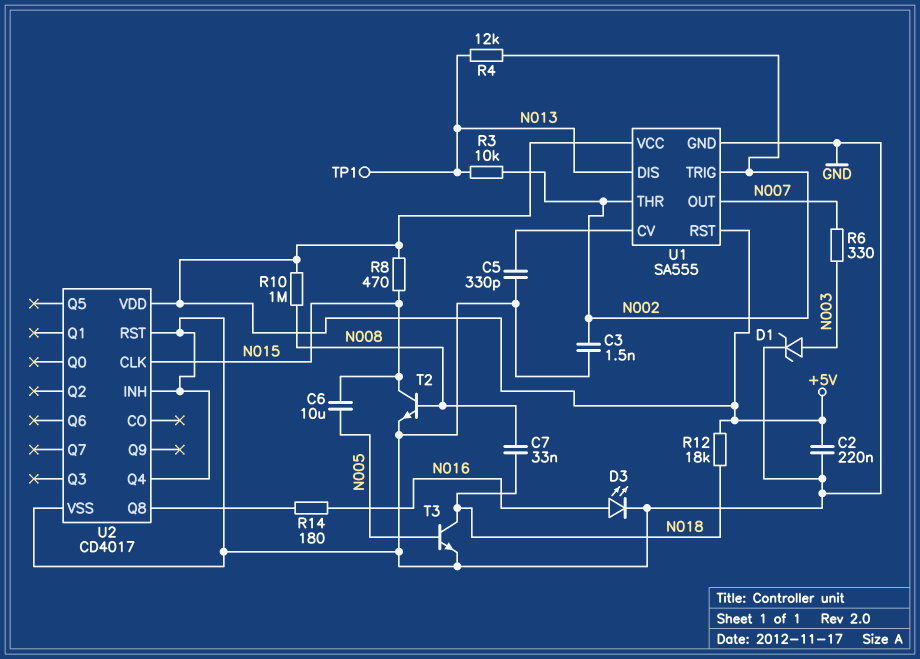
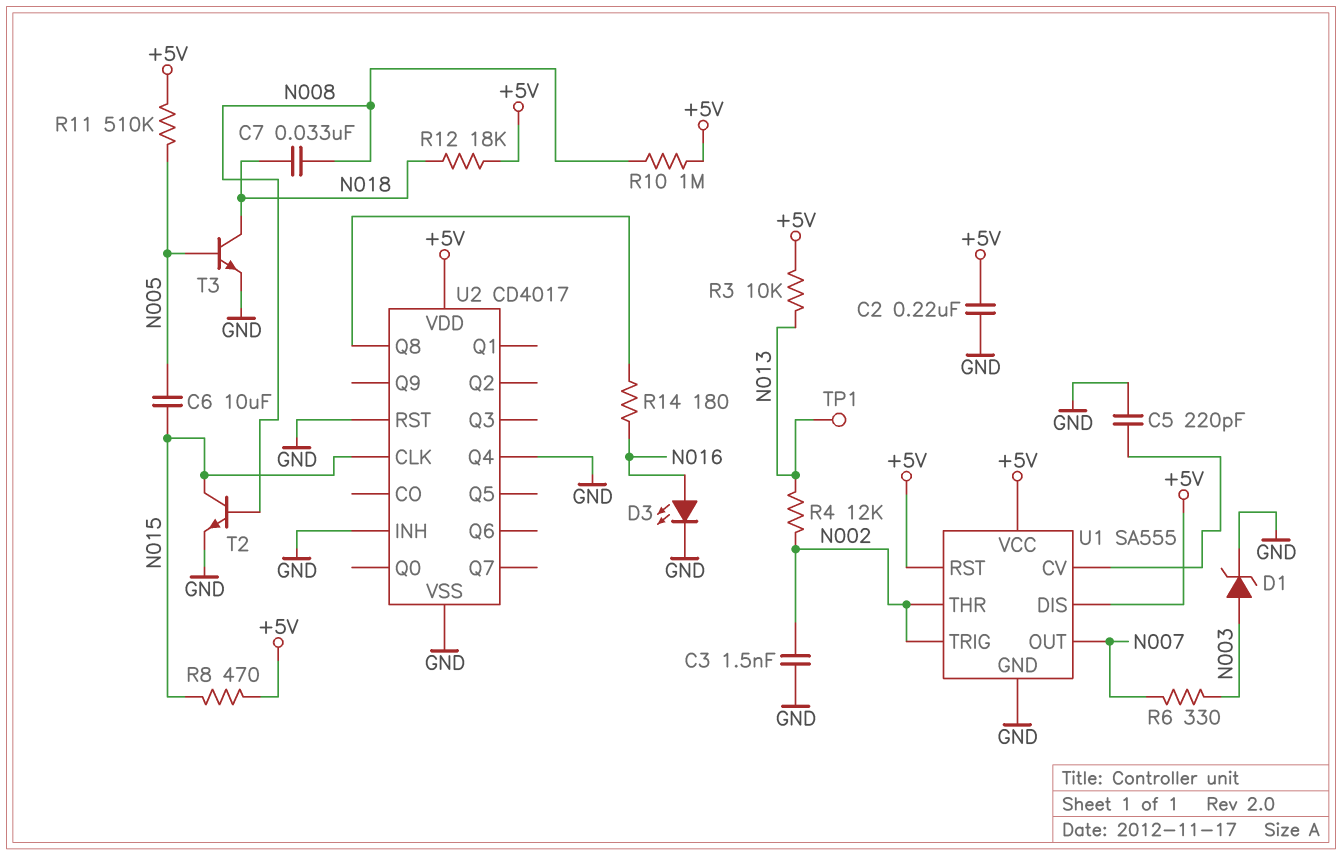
C5: 330pF (GND, U1/CV) -> 220pF (GND, U1/CV)
R3: 10k (N002, N013) -> 10k (+5V, N013)
R11: none -> 510k (+5V, N005)
U1 pin DIS: N013 -> +5V

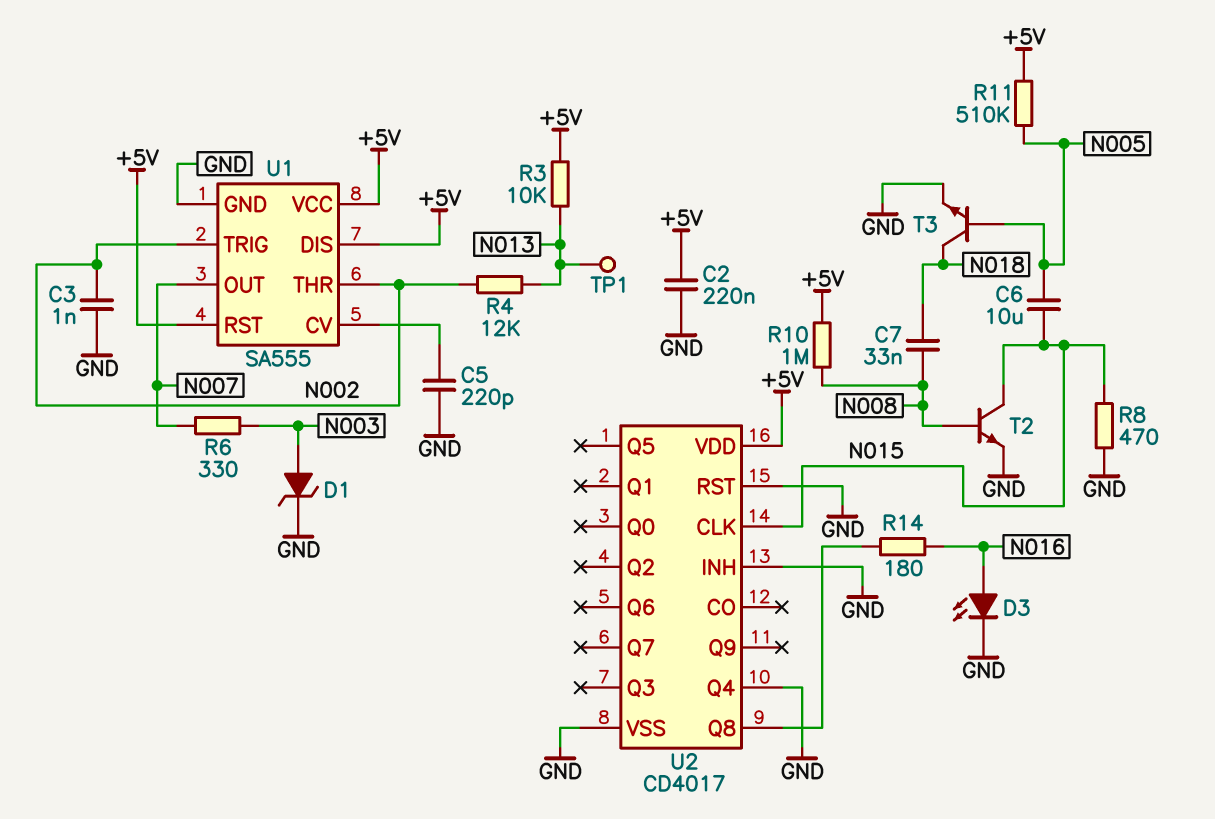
C3: 1.5nF (GND, N002) -> 1nF (GND, N002)
R8: 470 (+5V, N015) -> 470 (GND, N015)
R12: 18k (+5V, N018) -> none

